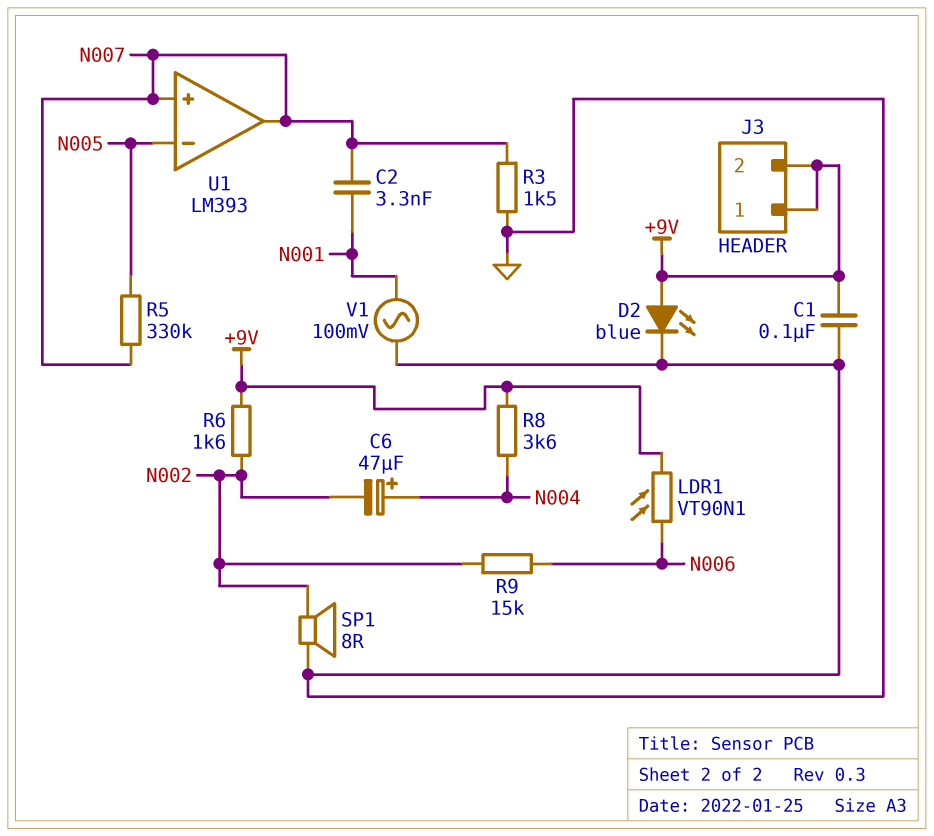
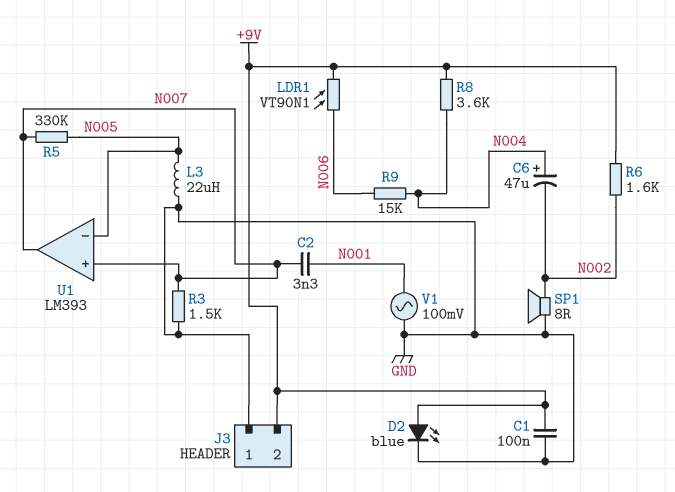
J3 pin 1: +9V -> GND
L3: none -> 22uH (GND, N005)
R9: 15k (N002, N006) -> 15k (N004, N006)

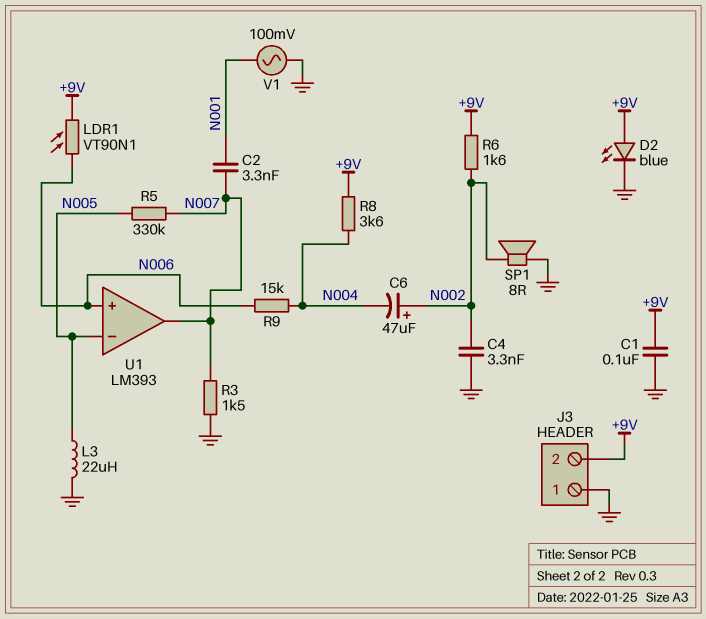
C4: none -> 3.3nF (GND, N002)
C6: 47uF (plus N004, minus N002) -> 47uF (plus N002, minus N004)
U1 pin in+: N007 -> N006

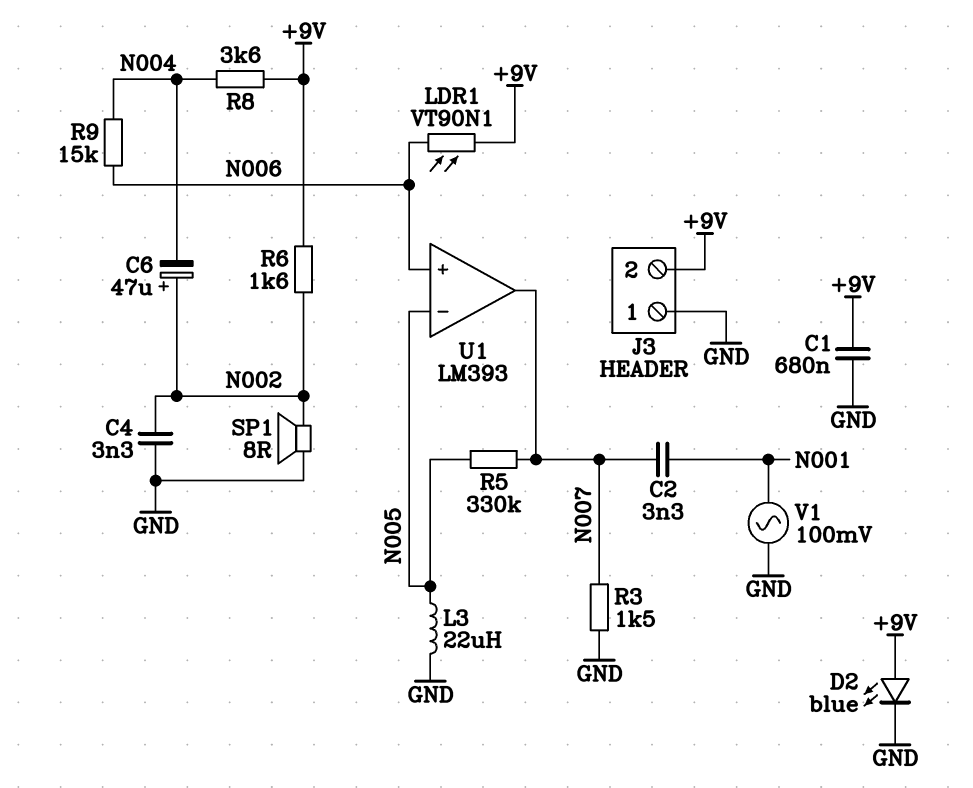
C1: 100nF (+9V, GND) -> 680nF (+9V, GND)

